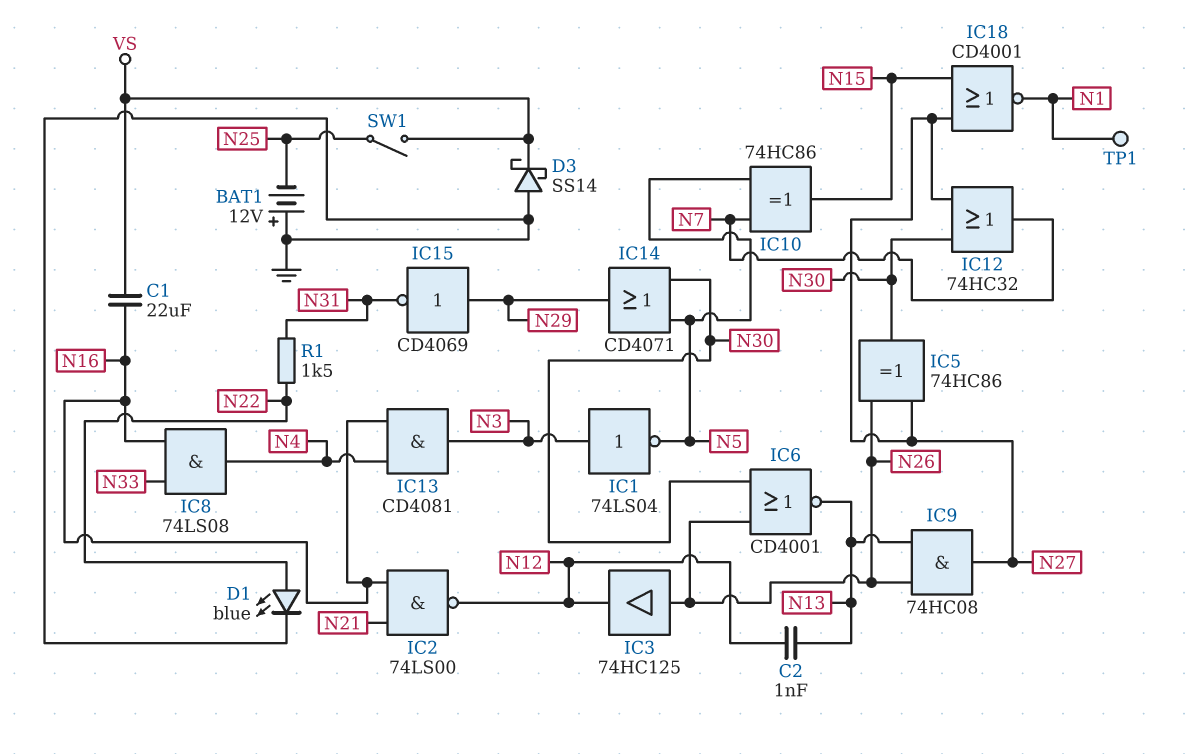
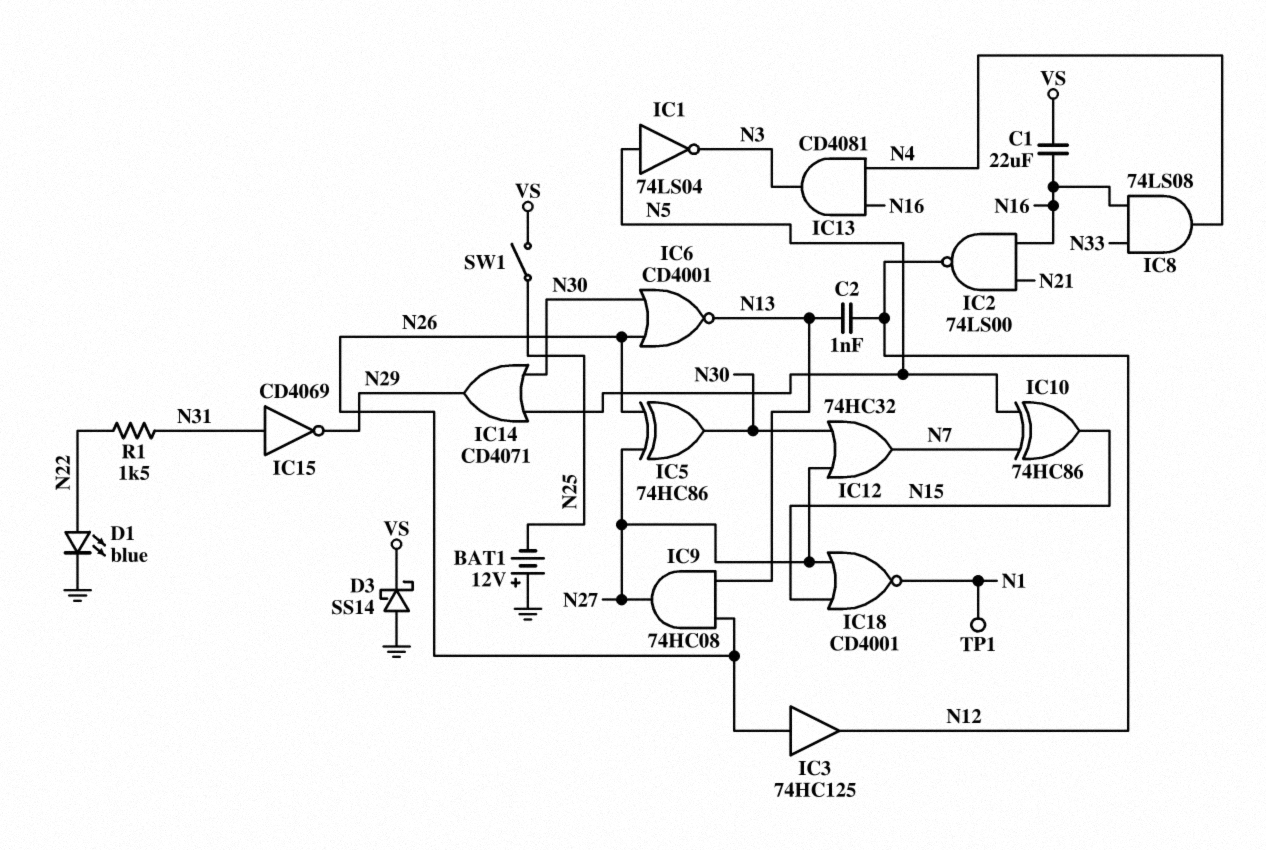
IC1: NOT 74LS04 (in N3, out N5) -> NOT 74LS04 (in N5, out N3)
IC15: NOT CD4069 (in N29, out N31) -> NOT CD4069 (in N31, out N29)

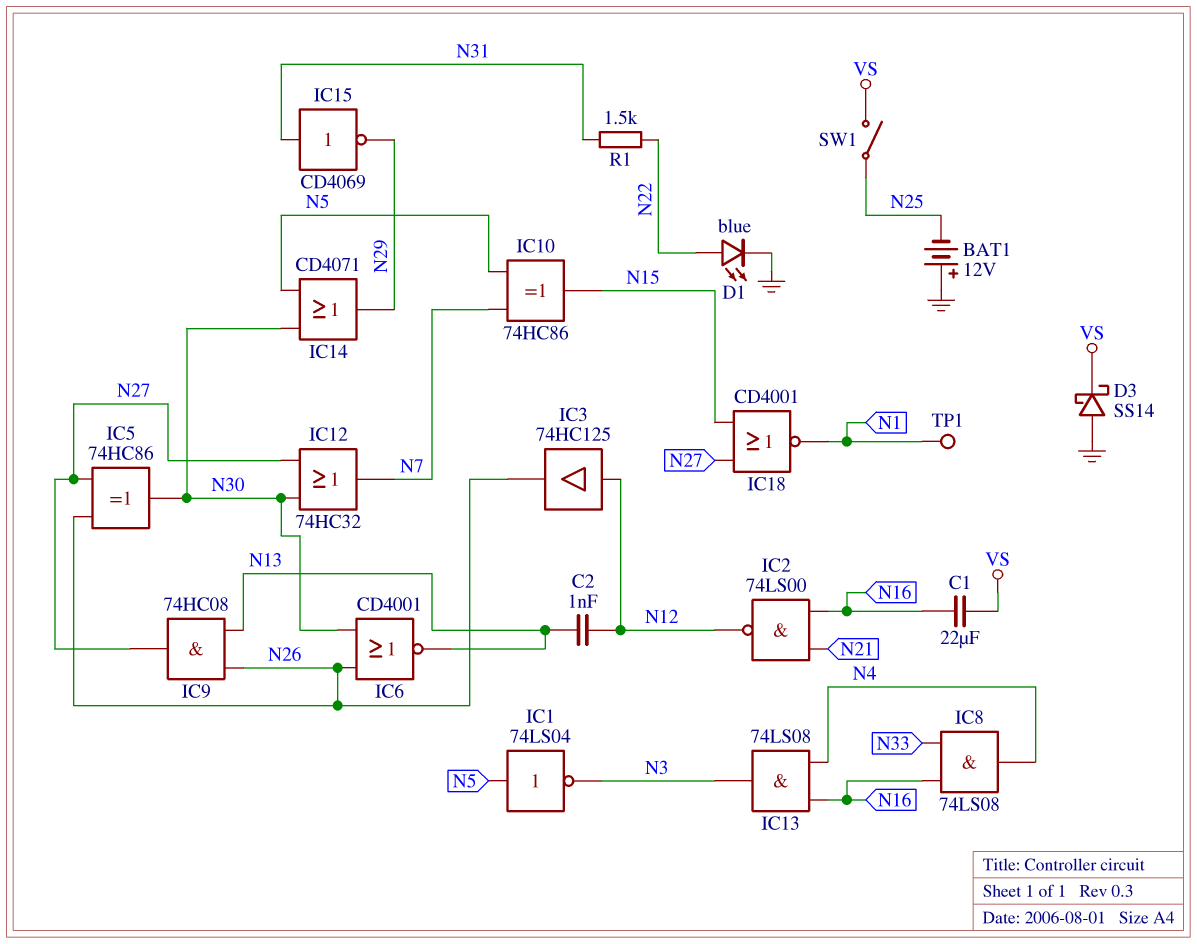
IC3: buffer 74HC125 (in N26, out N12) -> buffer 74HC125 (in N12, out N26)
IC13: AND CD4081 (in N4, in N16, out N3) -> AND 74LS08 (in N4, in N16, out N3)

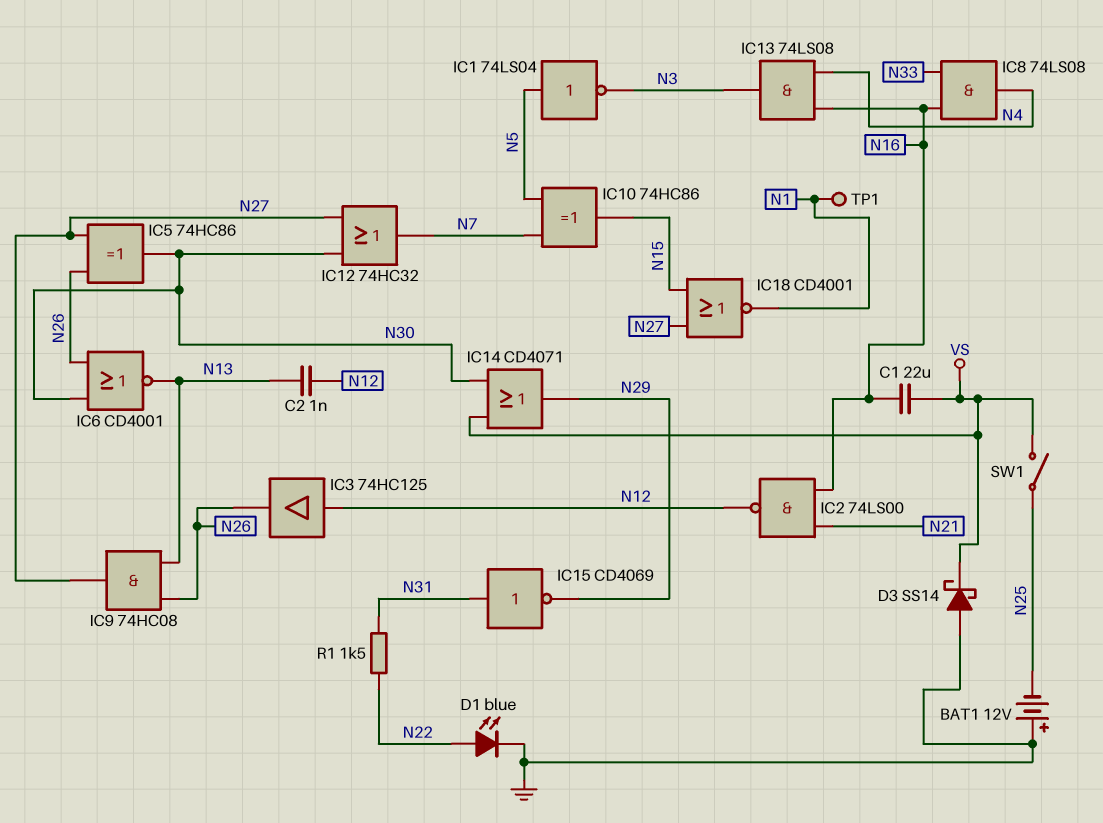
IC14: OR CD4071 (in N5, in N30, out N29) -> OR CD4071 (in N30, in VS, out N29)

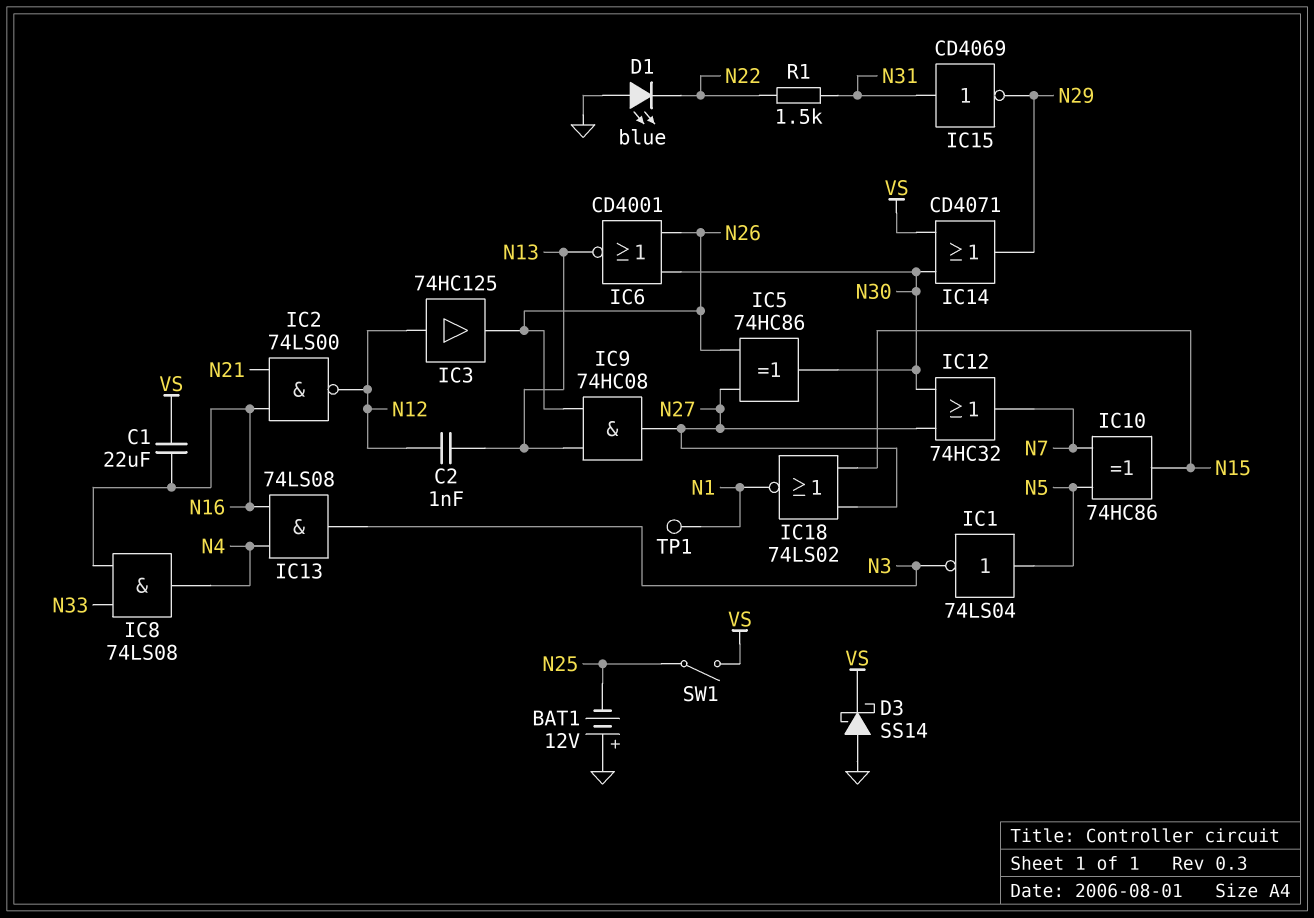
D1: LED blue (A N22, K GND) -> LED blue (A GND, K N22)
IC18: NOR CD4001 (in N15, in N27, out N1) -> NOR 74LS02 (in N15, in N27, out N1)

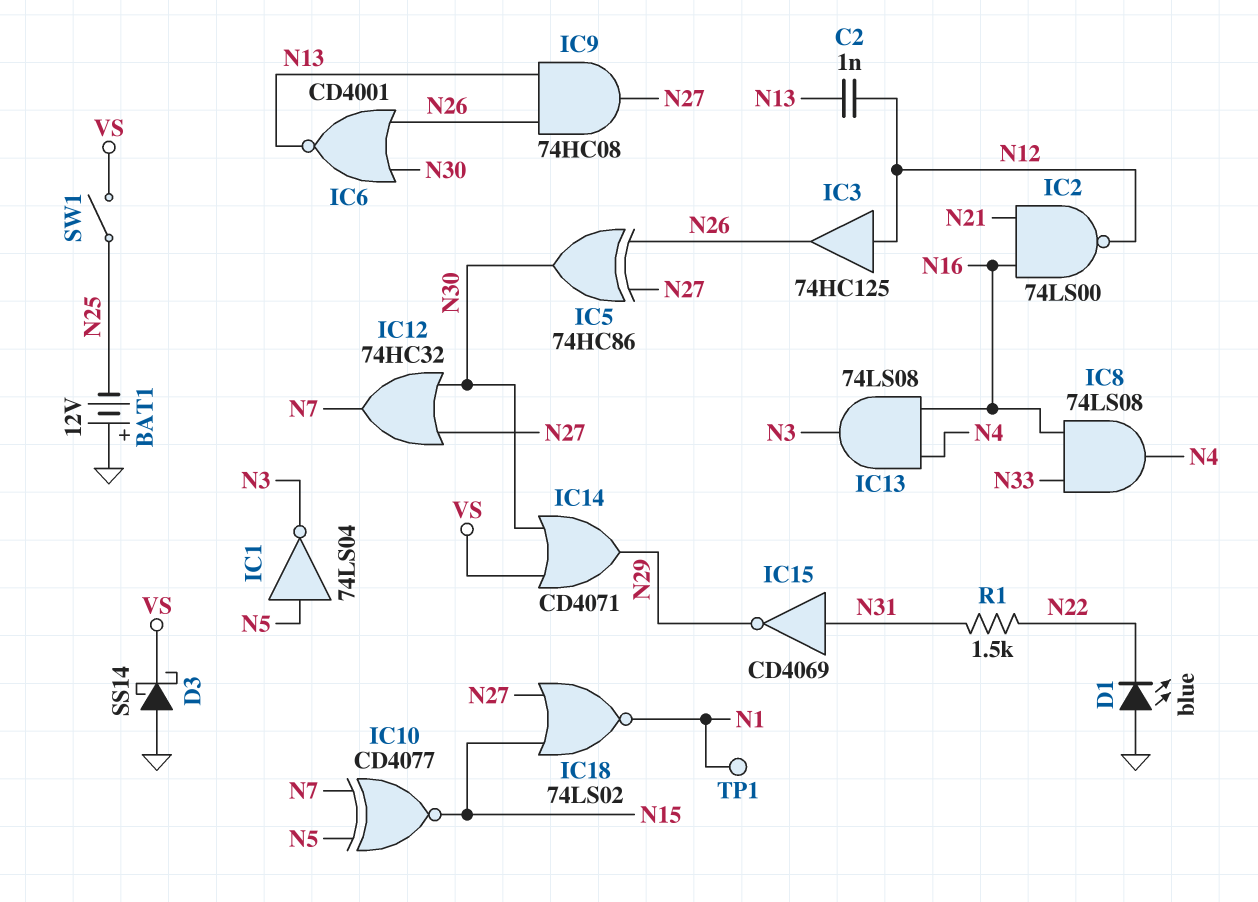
C1: 22uF (N16, VS) -> none
IC10: XOR 74HC86 (in N5, in N7, out N15) -> XNOR CD4077 (in N5, in N7, out N15)

